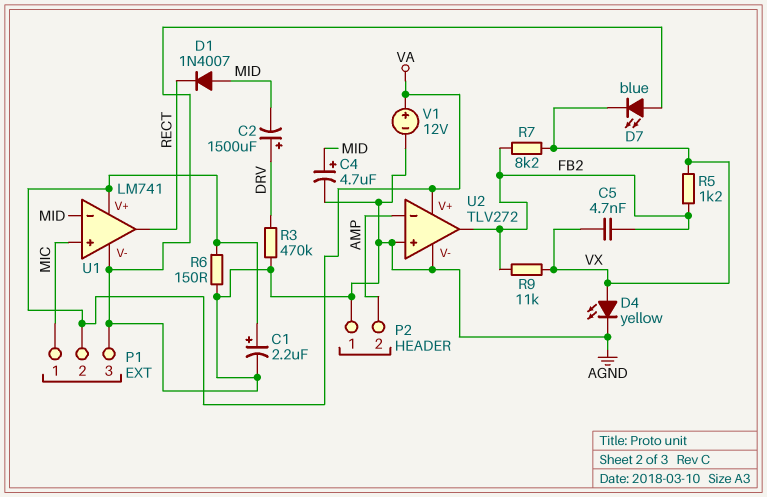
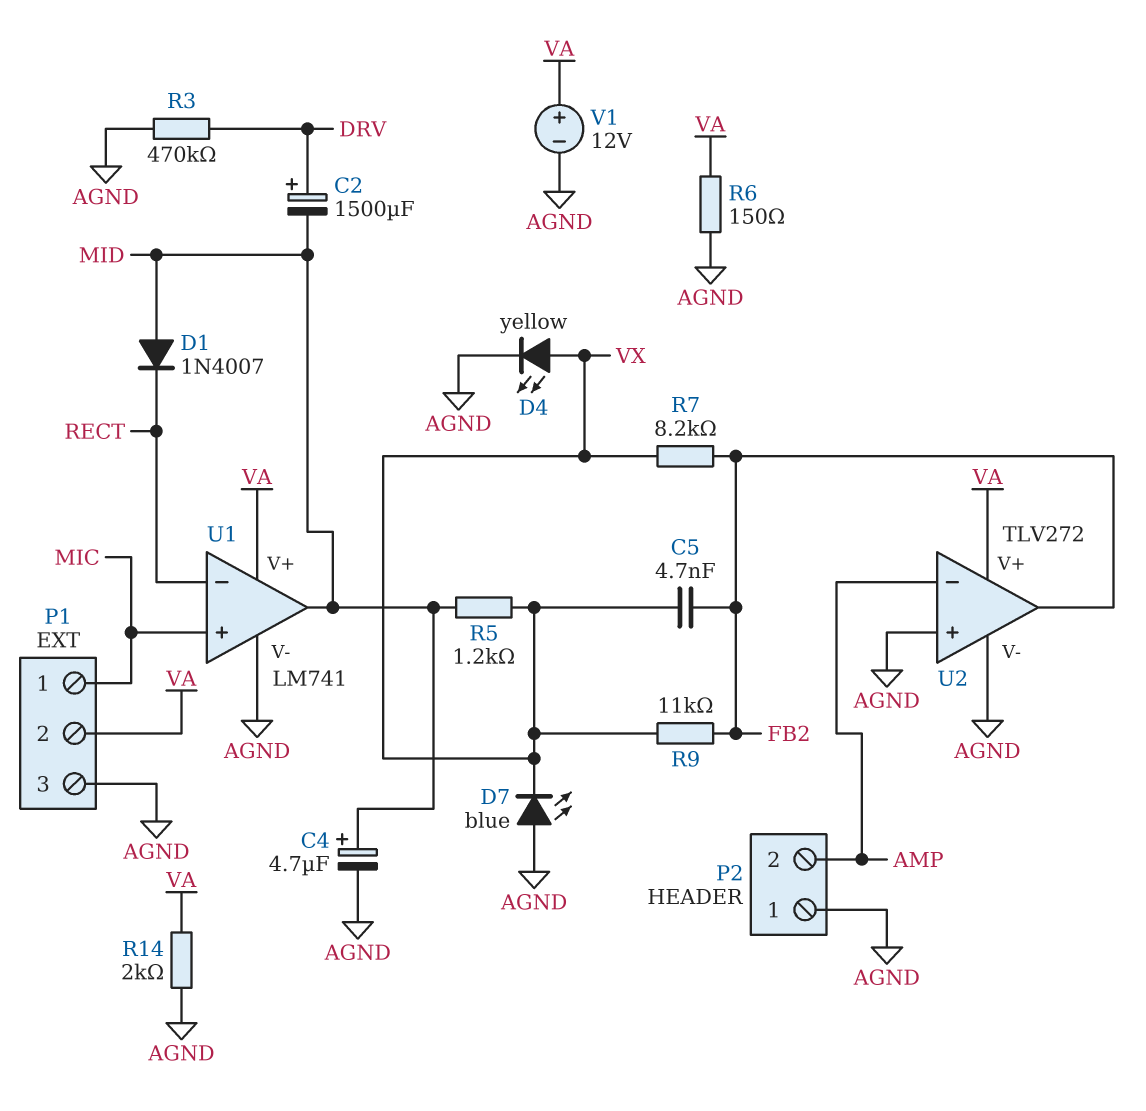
C1: 2.2uF (plus VA, minus AGND) -> none
R5: 1.2k (FB2, VX) -> 1.2k (MID, VX)
R14: none -> 2k (AGND, VA)
U1 pin in-: MID -> RECT
U1 pin out: RECT -> MID

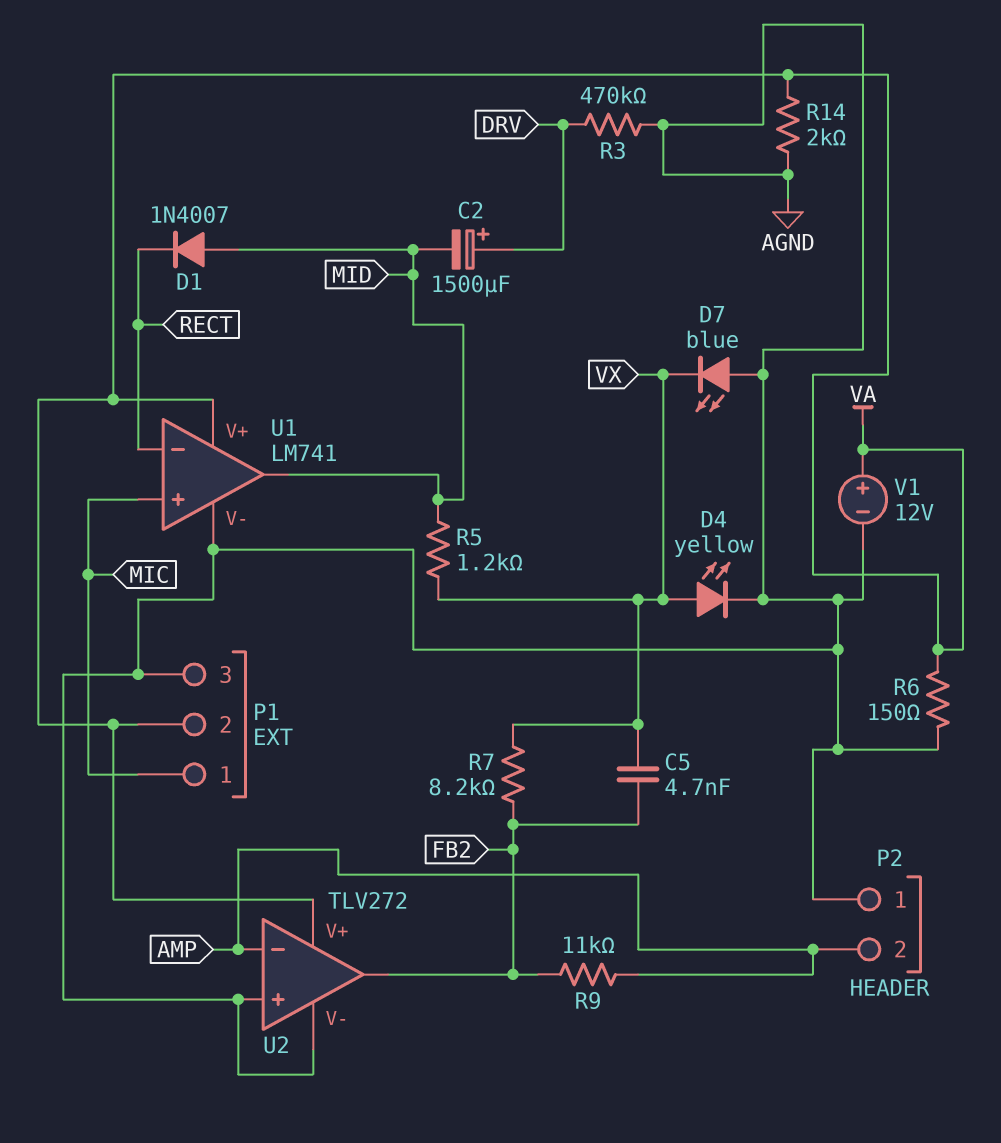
C4: 4.7uF (plus MID, minus AGND) -> none
R9: 11k (FB2, VX) -> 11k (AMP, FB2)

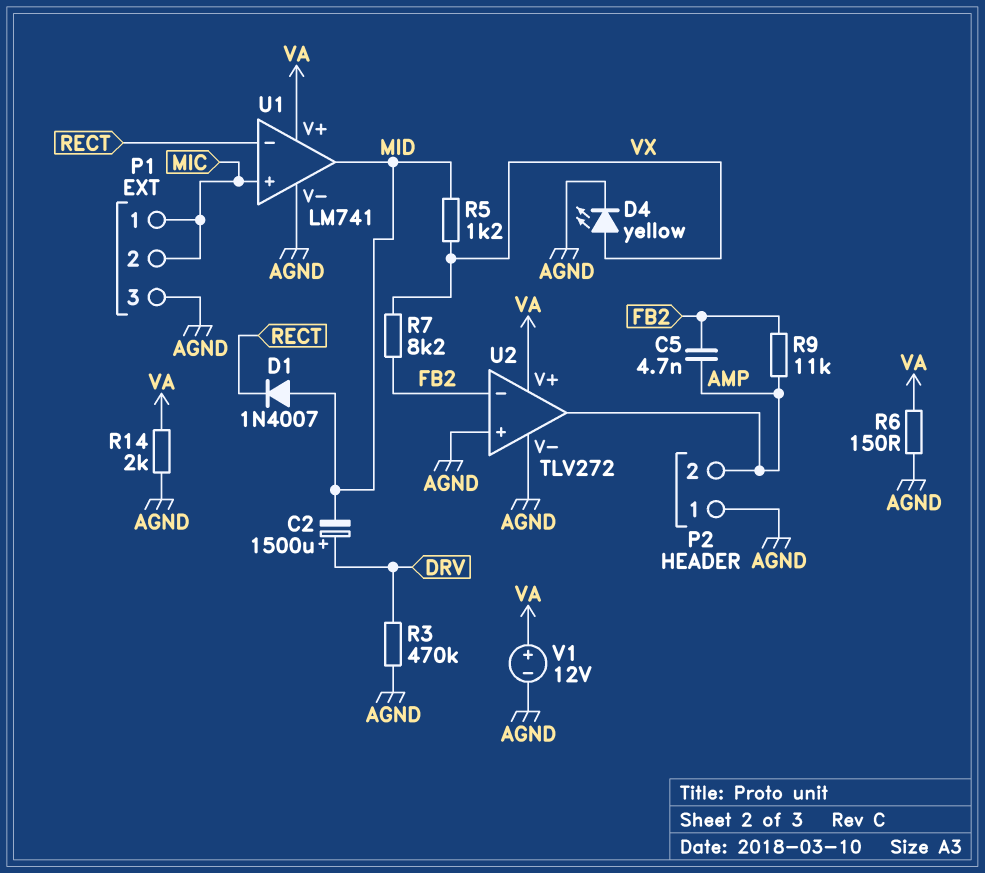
C5: 4.7nF (FB2, VX) -> 4.7nF (AMP, FB2)
D7: LED blue (A AGND, K VX) -> none
P1 pin 2: VA -> MIC
U2 pin in-: AMP -> FB2
U2 pin out: FB2 -> AMP

